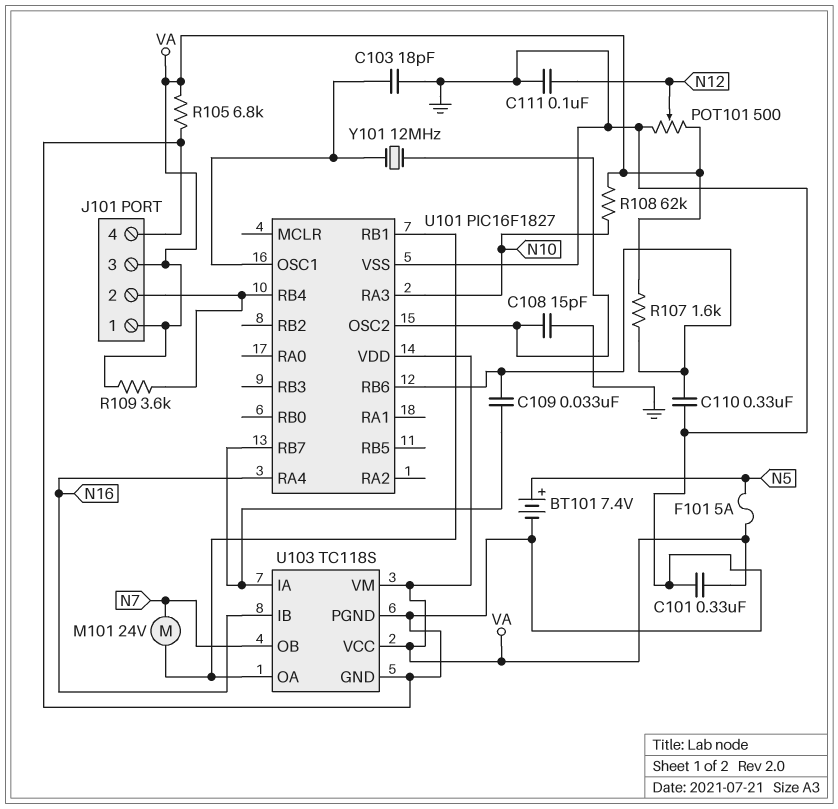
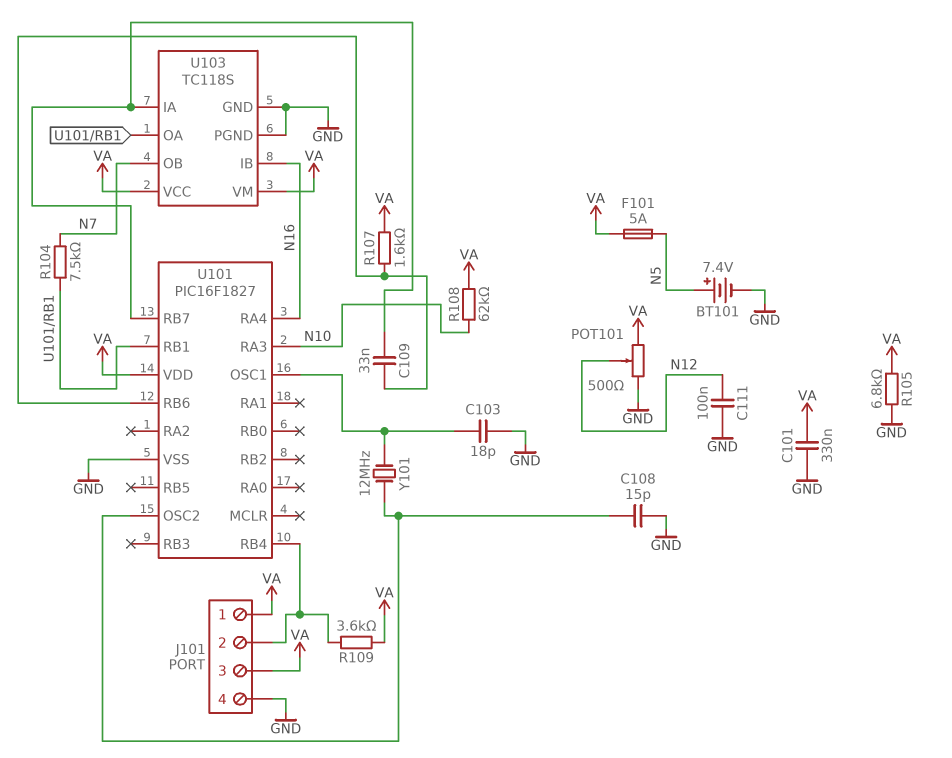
C110: 330nF (GND, U101/RB6) -> none
M101: motor 24V (N7, U101/RB1) -> none
R104: none -> 7.5k (N7, U101/RB1)

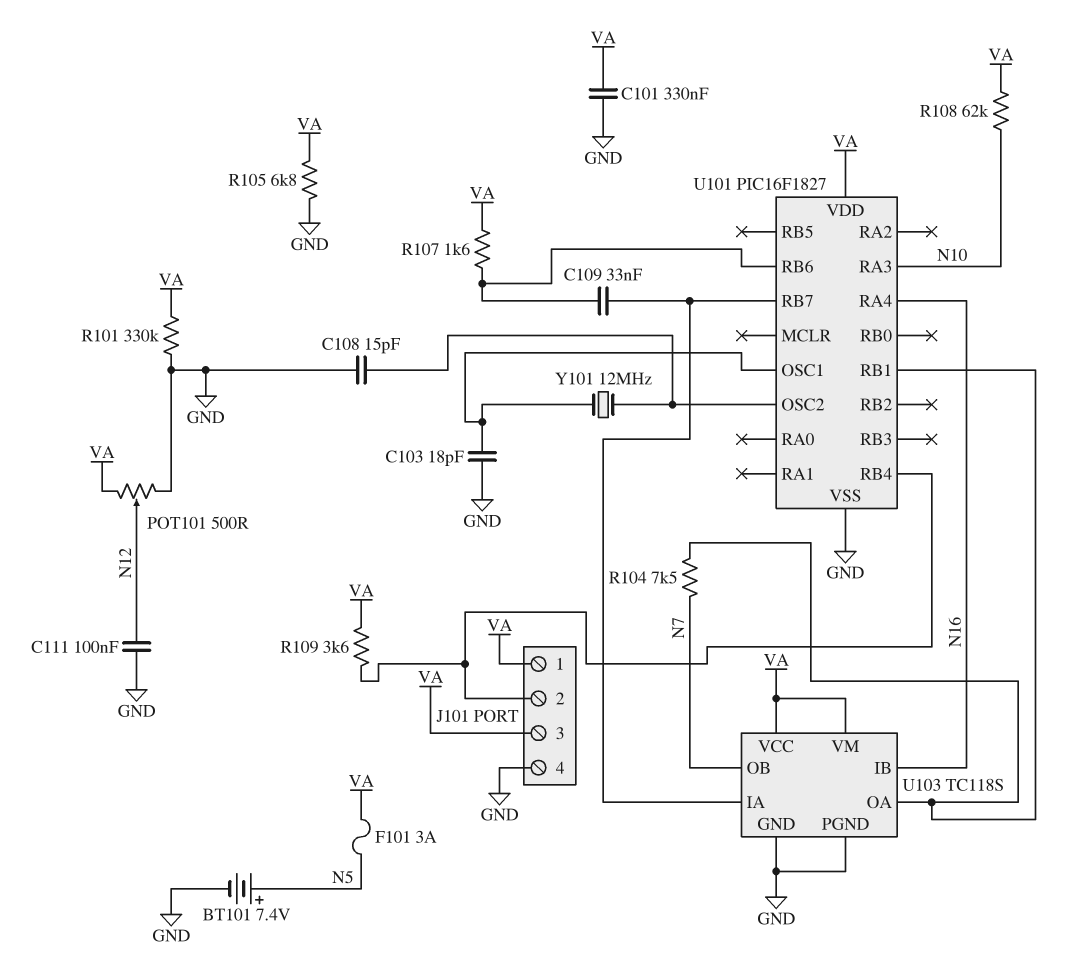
F101: 5A (N5, VA) -> 3A (N5, VA)
R101: none -> 330k (GND, VA)

